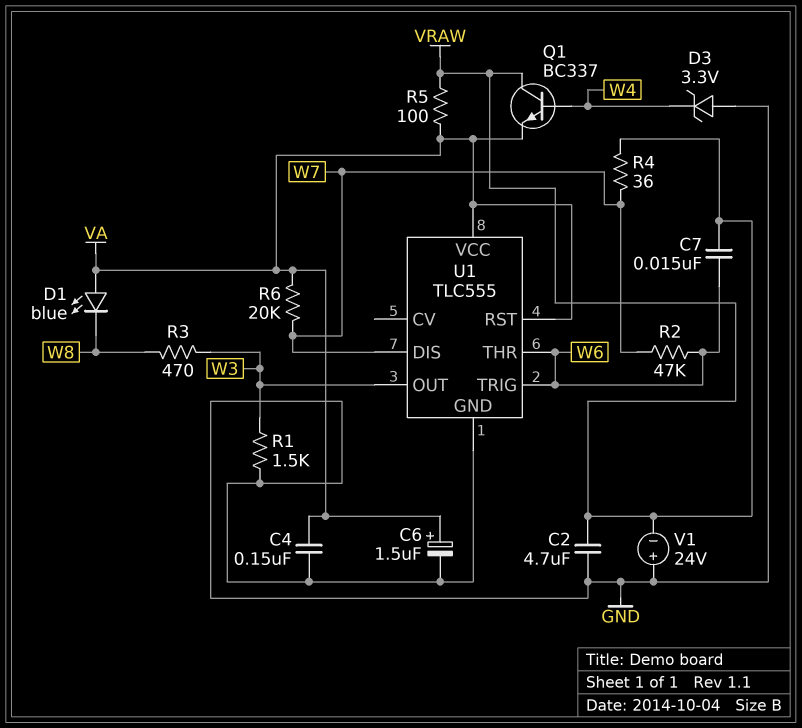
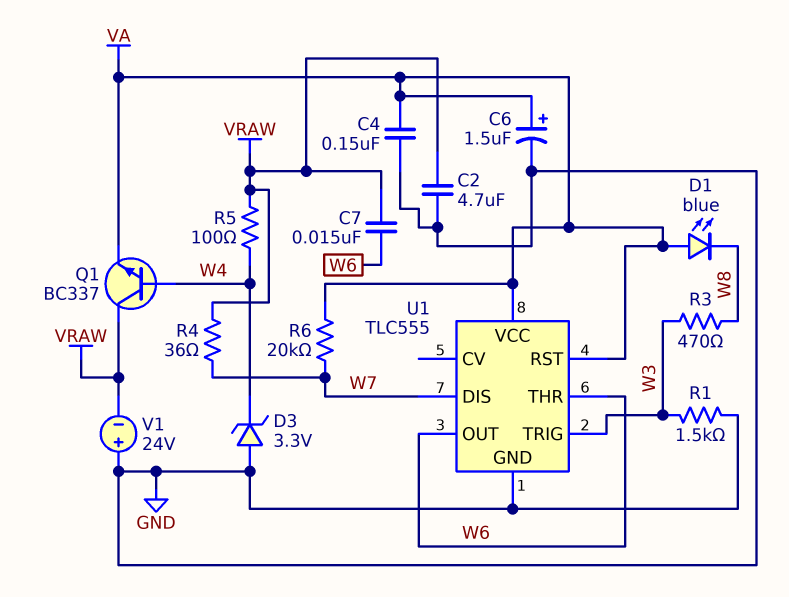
R2: 47k (W6, W7) -> none
R5: 100 (VA, VRAW) -> 100 (VRAW, W4)
U1 pin OUT: W3 -> W6
U1 pin TRIG: W6 -> W3

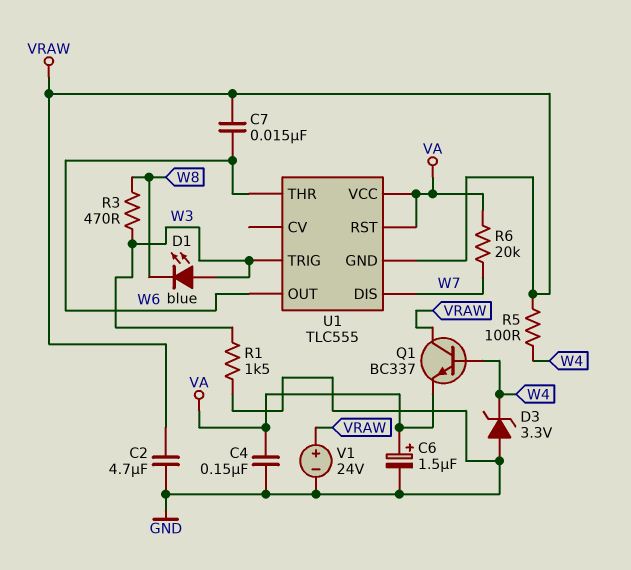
D1: LED blue (A VA, K W8) -> LED blue (A W3, K W8)
R4: 36 (VRAW, W7) -> none
U1 pin GND: GND -> VRAW
V1: 24V (plus GND, minus VRAW) -> 24V (plus VRAW, minus GND)

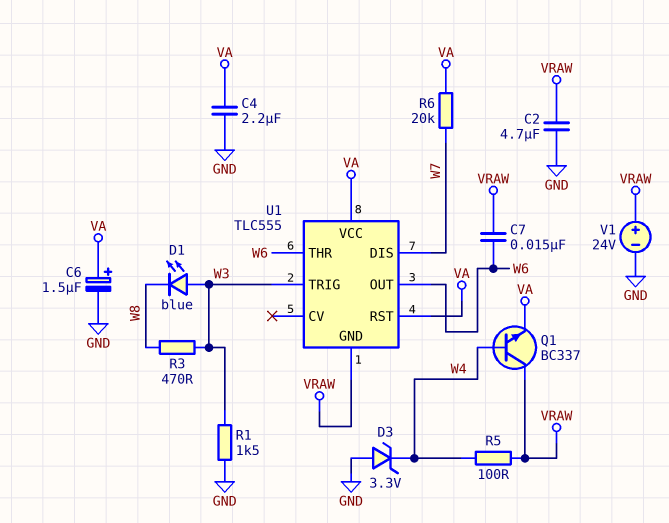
C4: 150nF (GND, VA) -> 2.2uF (GND, VA)

